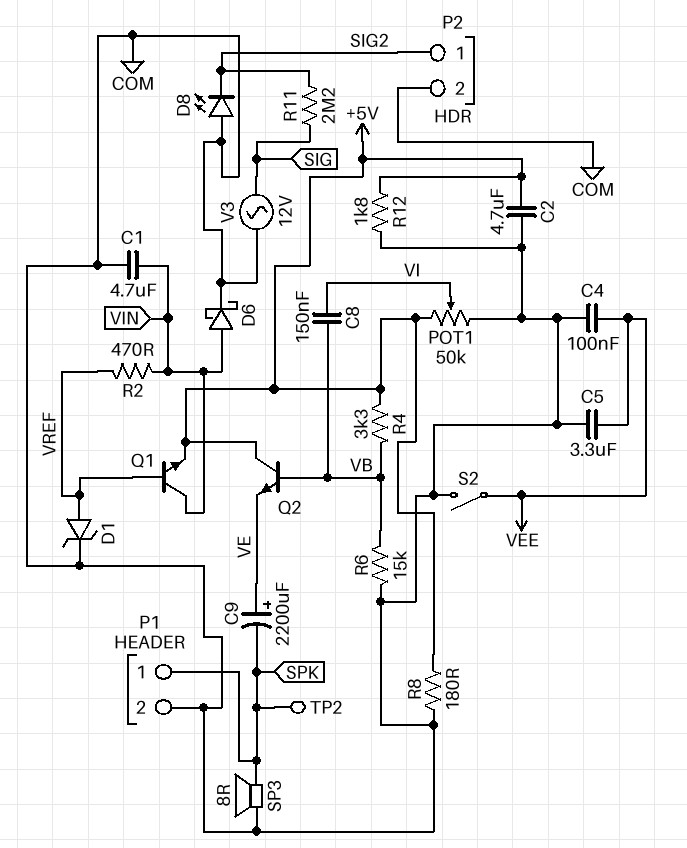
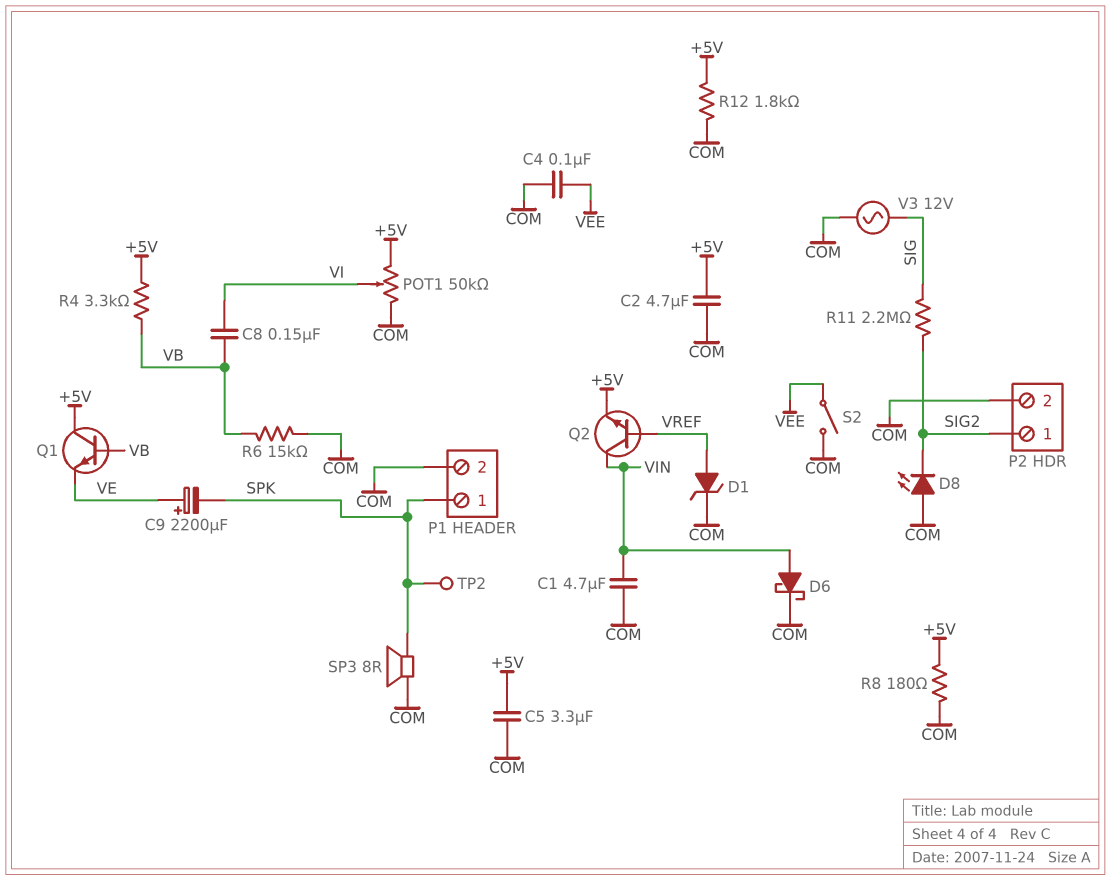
C5: 3.3uF (COM, VEE) -> 3.3uF (+5V, COM)
Q1: NPN (B VREF, C VIN, E +5V) -> NPN (B VB, C +5V, E VE)
Q2: NPN (B VB, C +5V, E VE) -> NPN (B VREF, C VIN, E +5V)
R2: 470 (VIN, VREF) -> none

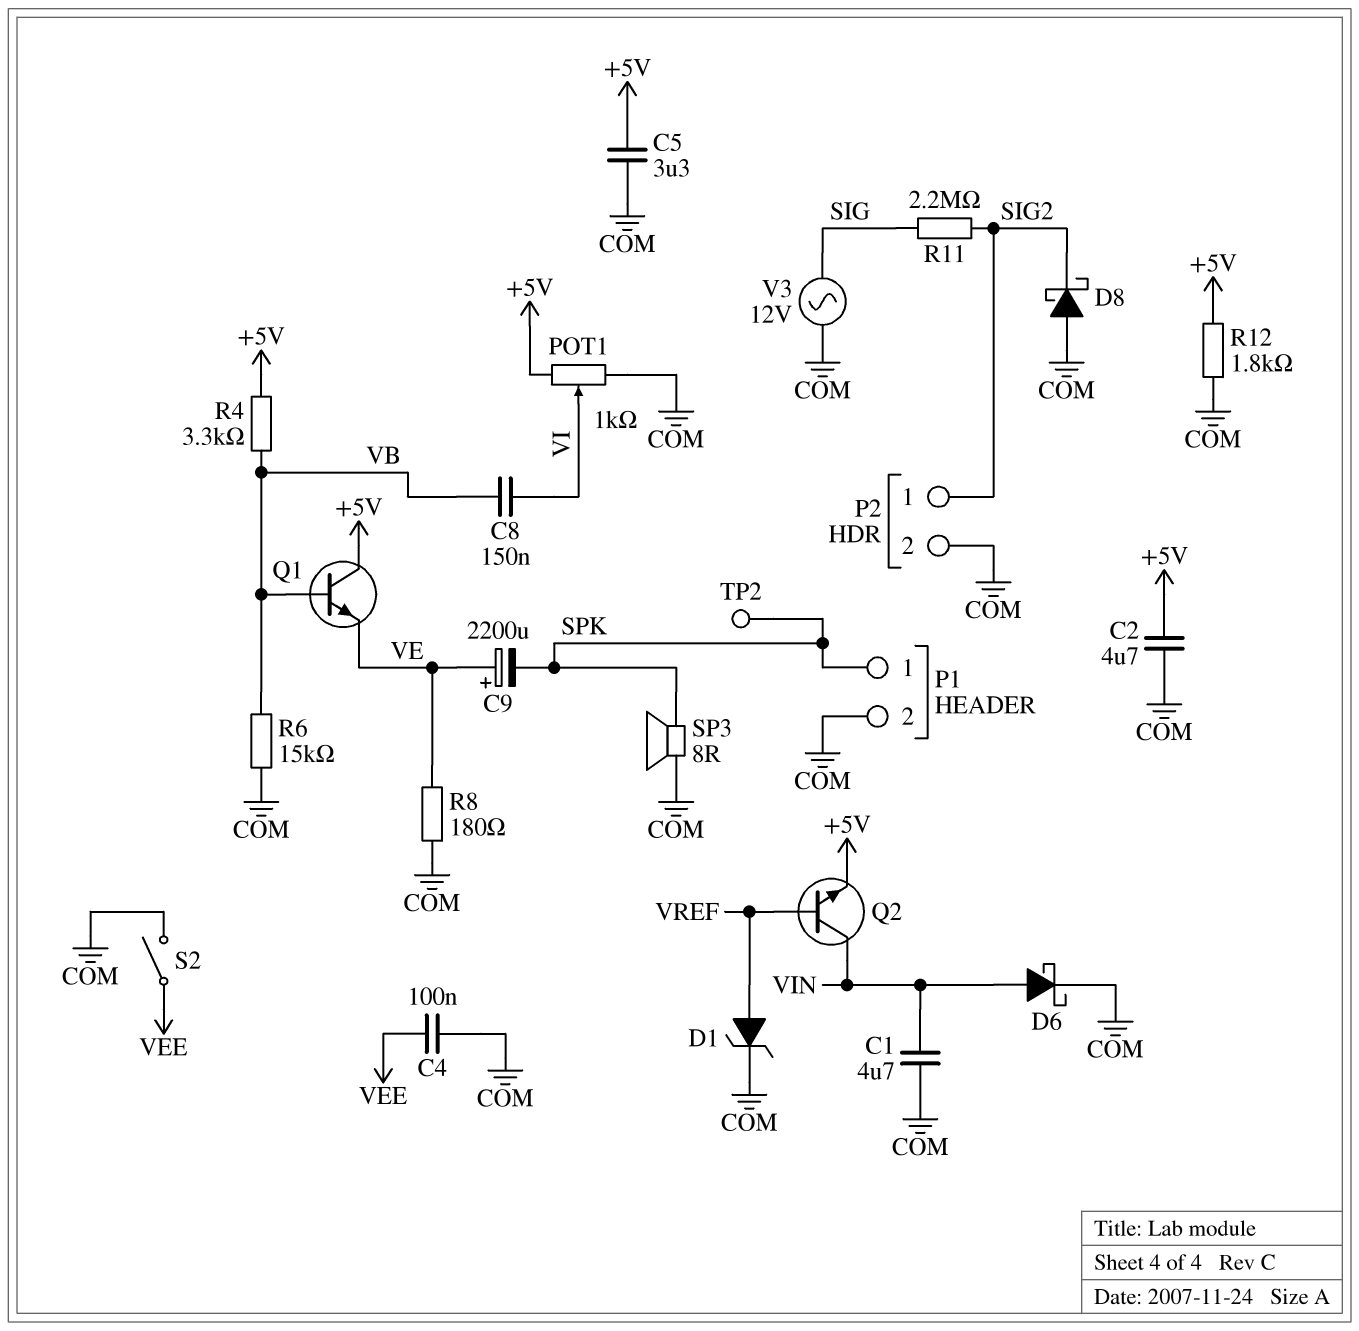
D8: LED (A COM, K SIG2) -> schottky (A COM, K SIG2)
POT1: 50k (+5V, COM, wiper VI) -> 1k (+5V, COM, wiper VI)
R8: 180 (+5V, COM) -> 180 (COM, VE)

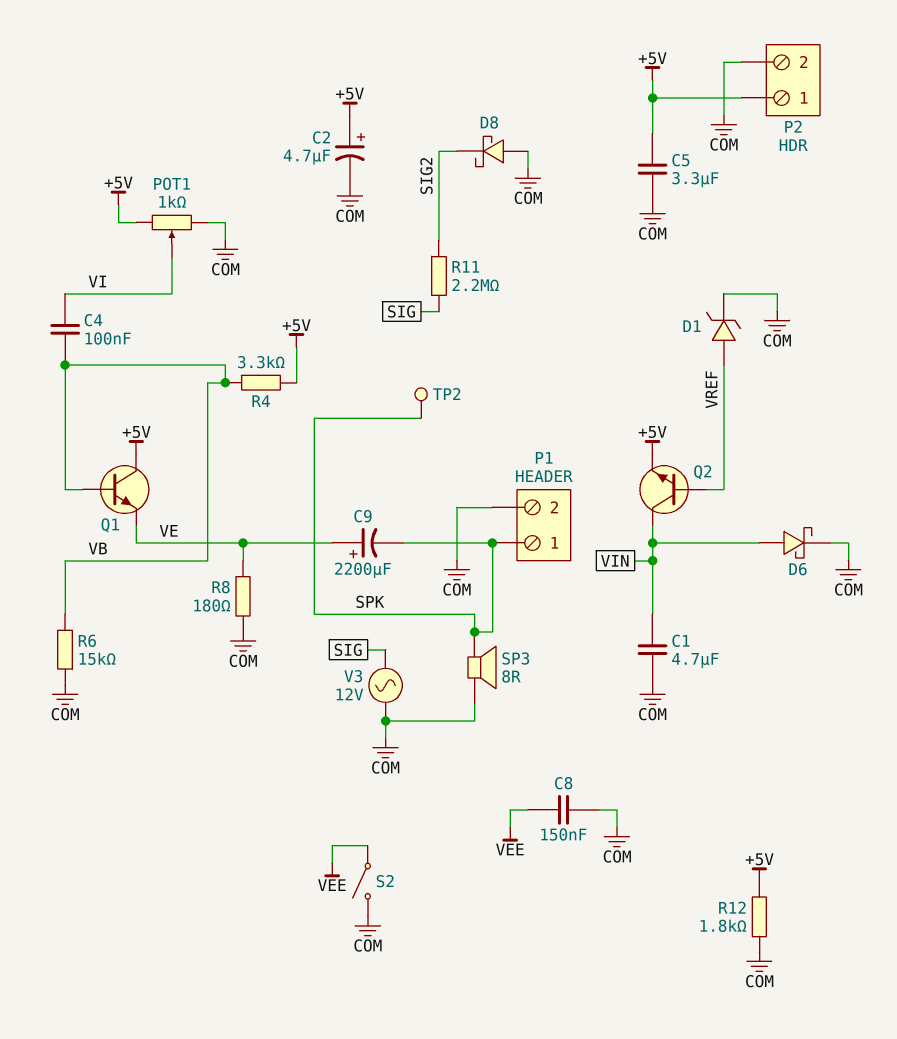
C2: 4.7uF (+5V, COM) -> 4.7uF (plus +5V, minus COM)
C4: 100nF (COM, VEE) -> 100nF (VB, VI)
C8: 150nF (VB, VI) -> 150nF (COM, VEE)
P2 pin 1: SIG2 -> +5V

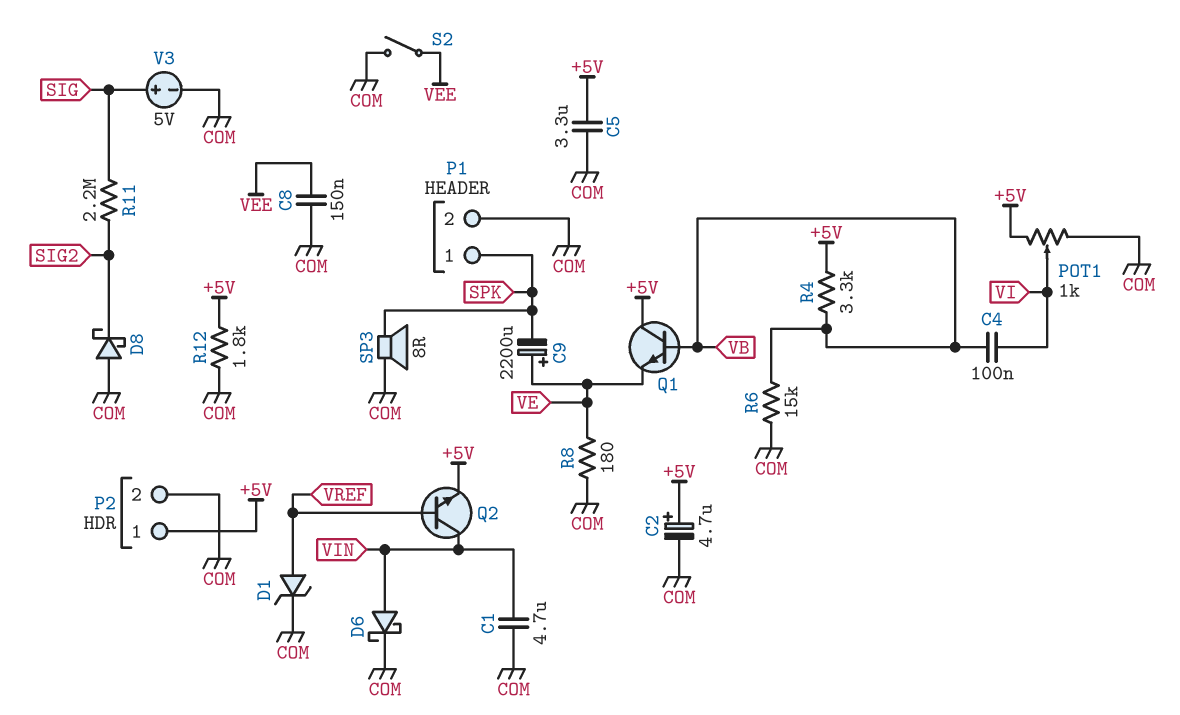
TP2: test point (SPK) -> none
V3: AC 12V (COM, SIG) -> 5V (plus SIG, minus COM)

